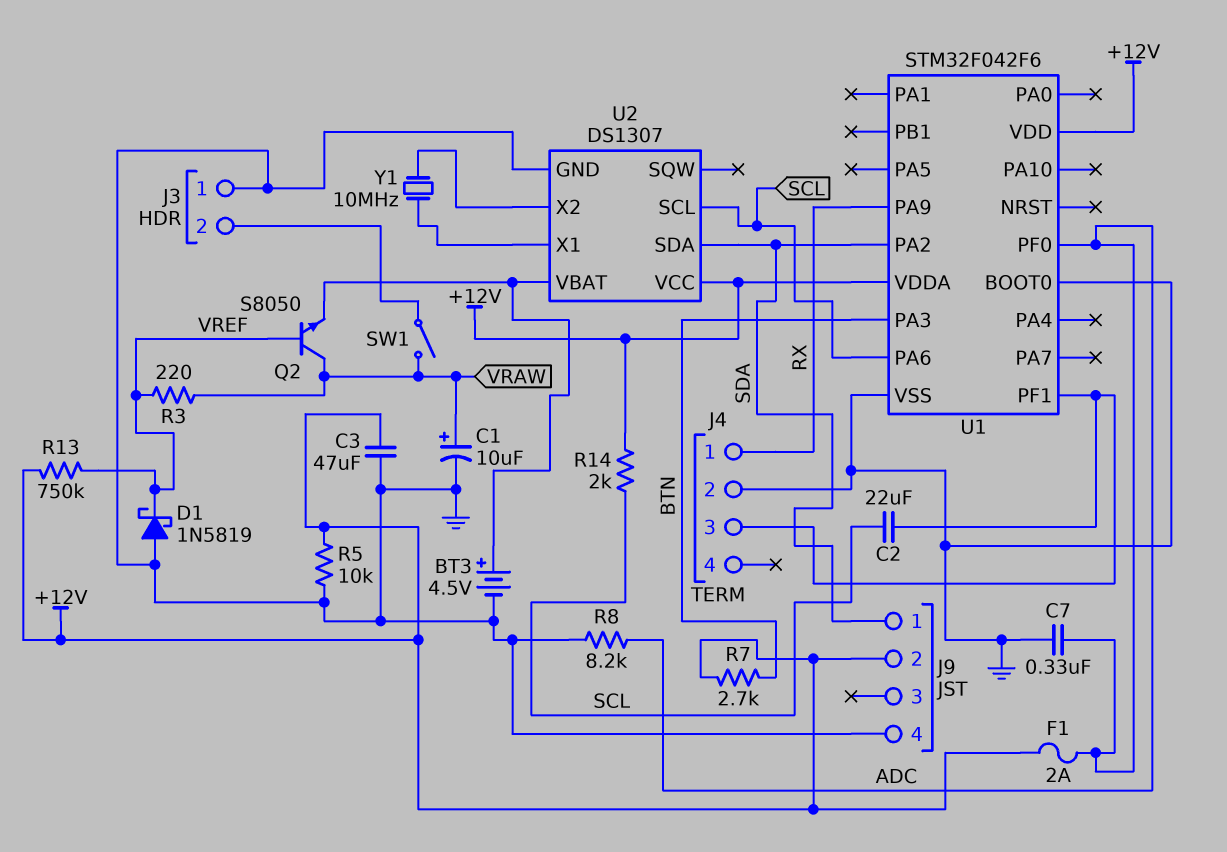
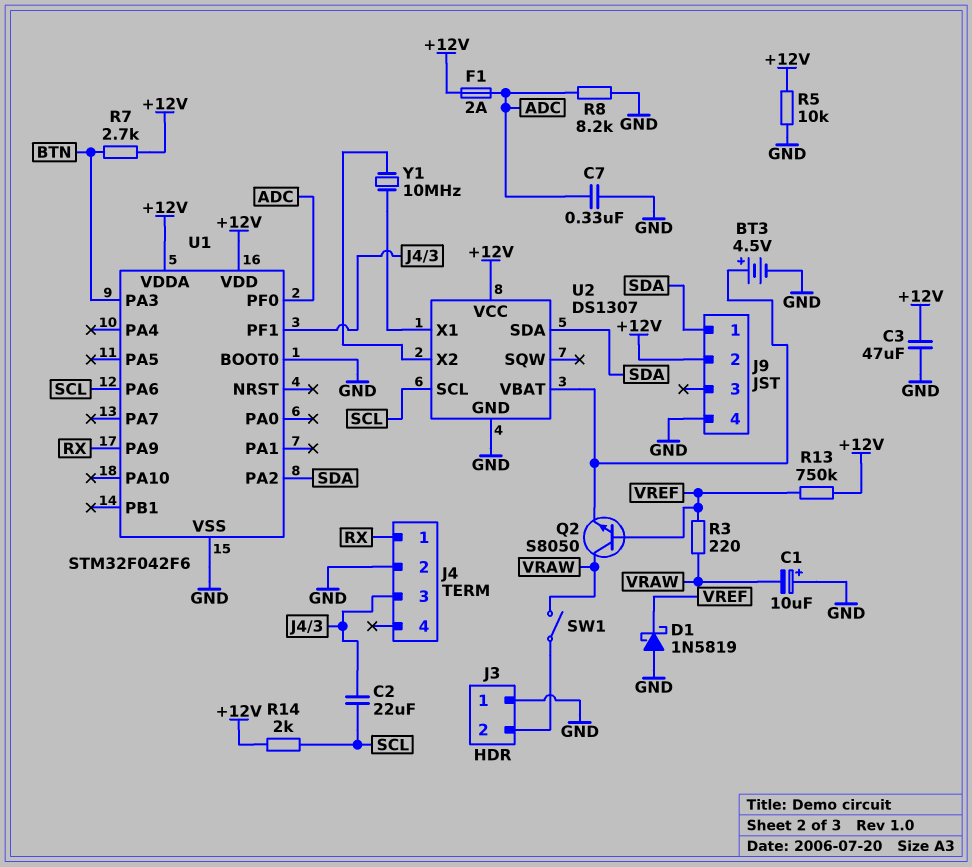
C1: 10uF (plus VRAW, minus GND) -> 10uF (plus GND, minus VRAW)

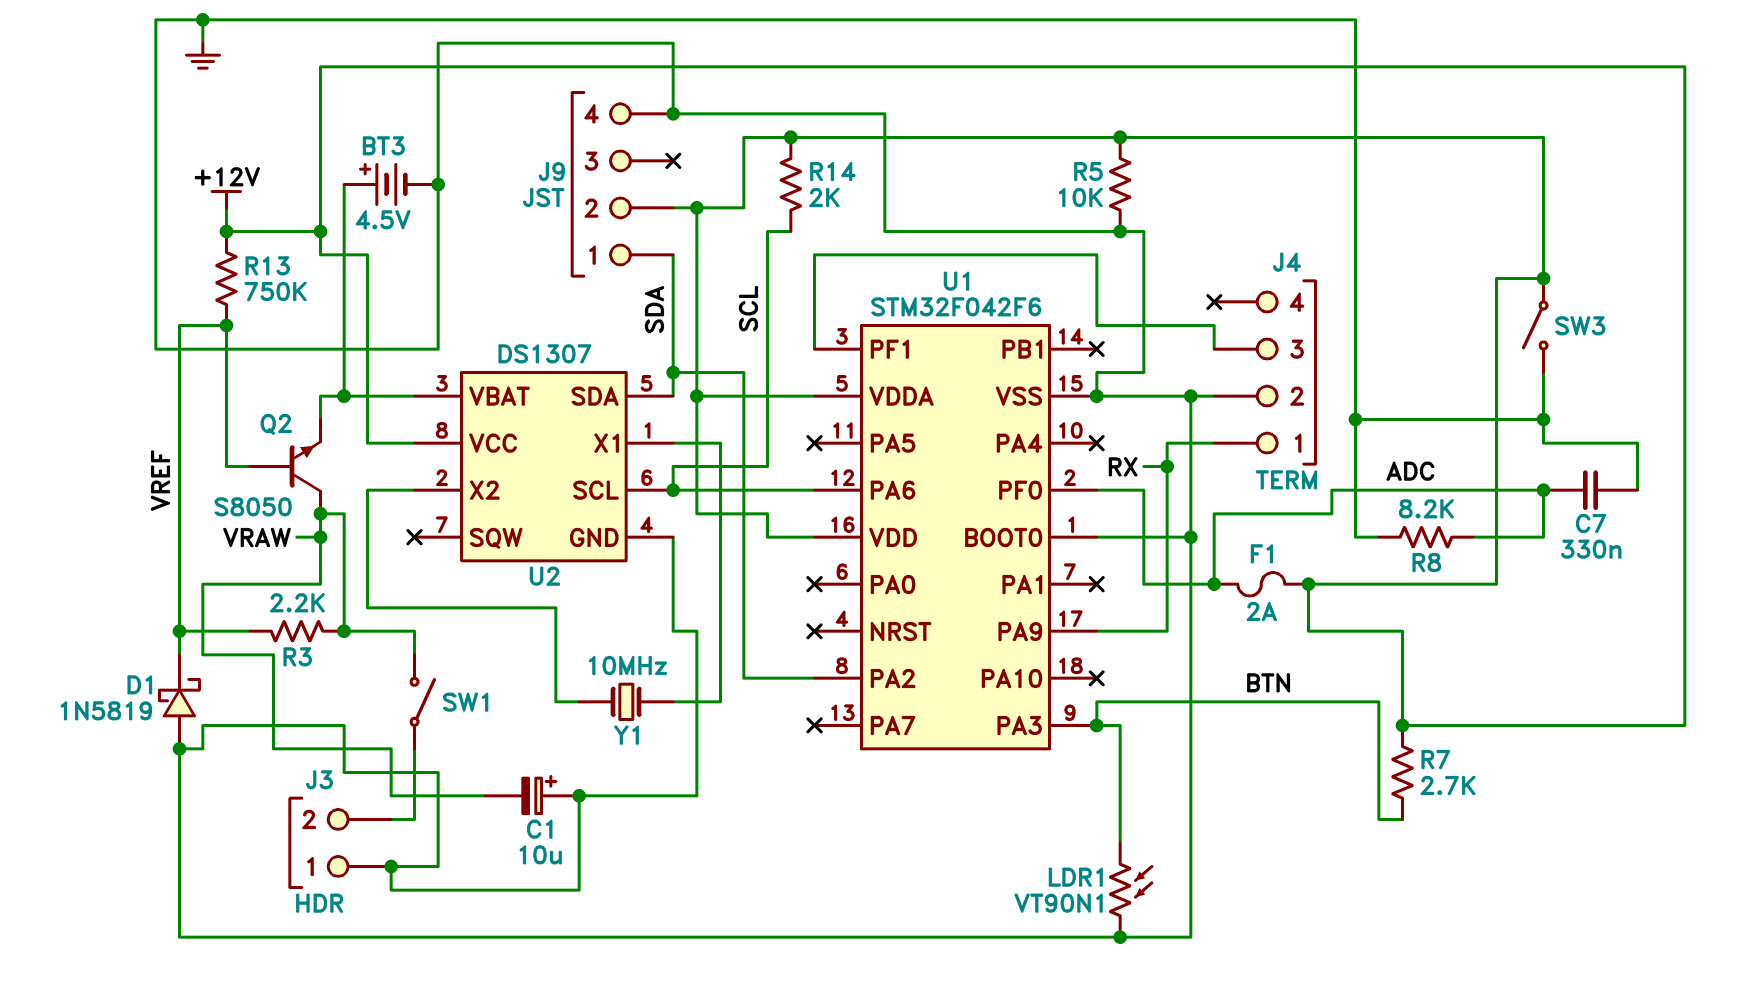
C2: 22uF (J4/3, SCL) -> none
C3: 47uF (+12V, GND) -> none
LDR1: none -> VT90N1 (BTN, GND)
R3: 220 (VRAW, VREF) -> 2.2k (VRAW, VREF)
SW3: none -> switch (+12V, GND)

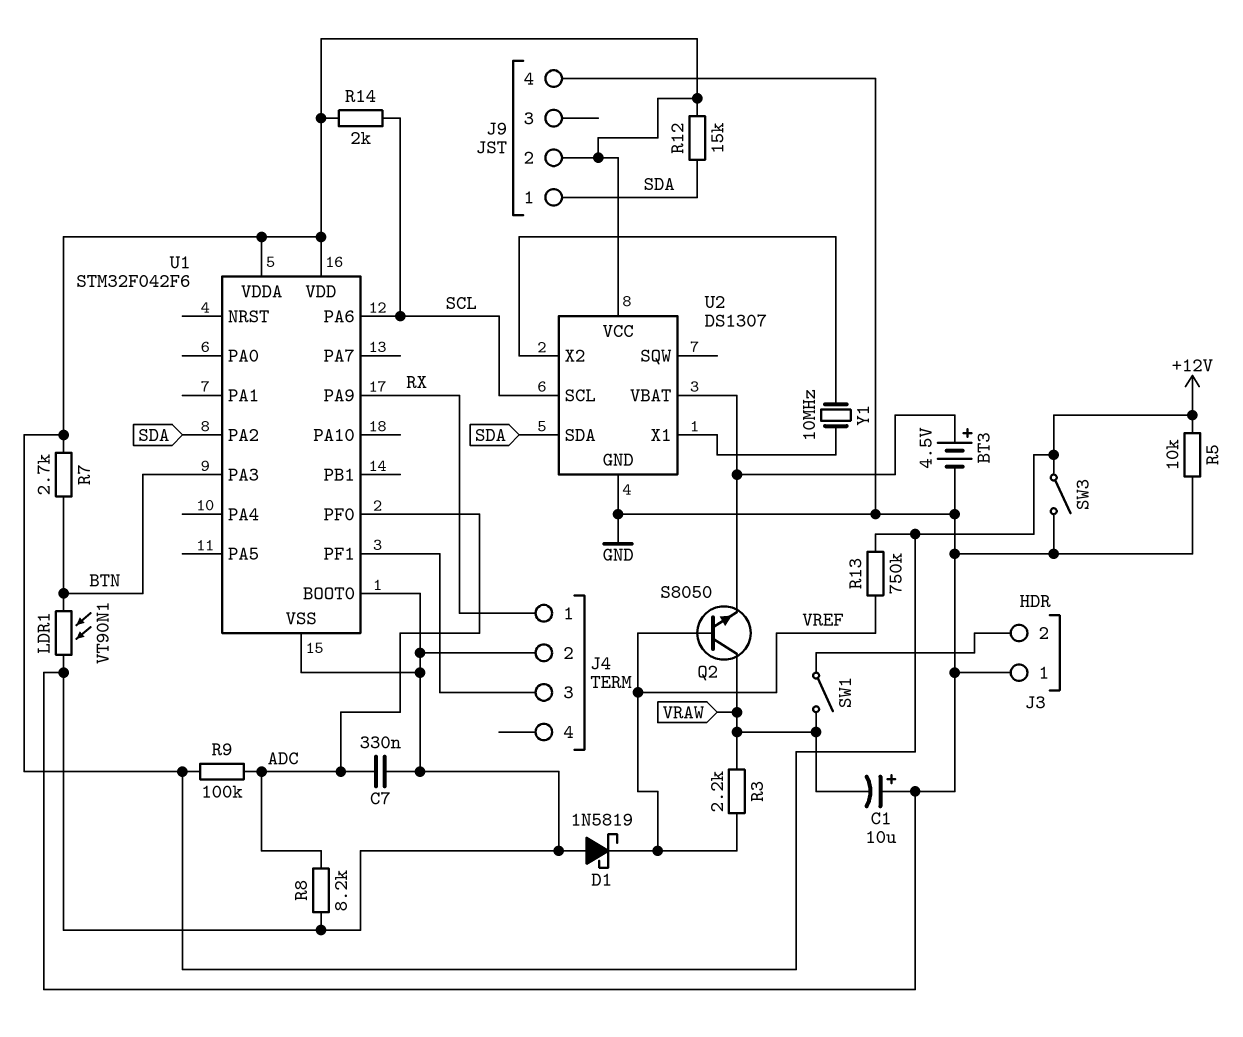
F1: 2A (+12V, ADC) -> none
R9: none -> 100k (+12V, ADC)
R12: none -> 15k (+12V, SDA)

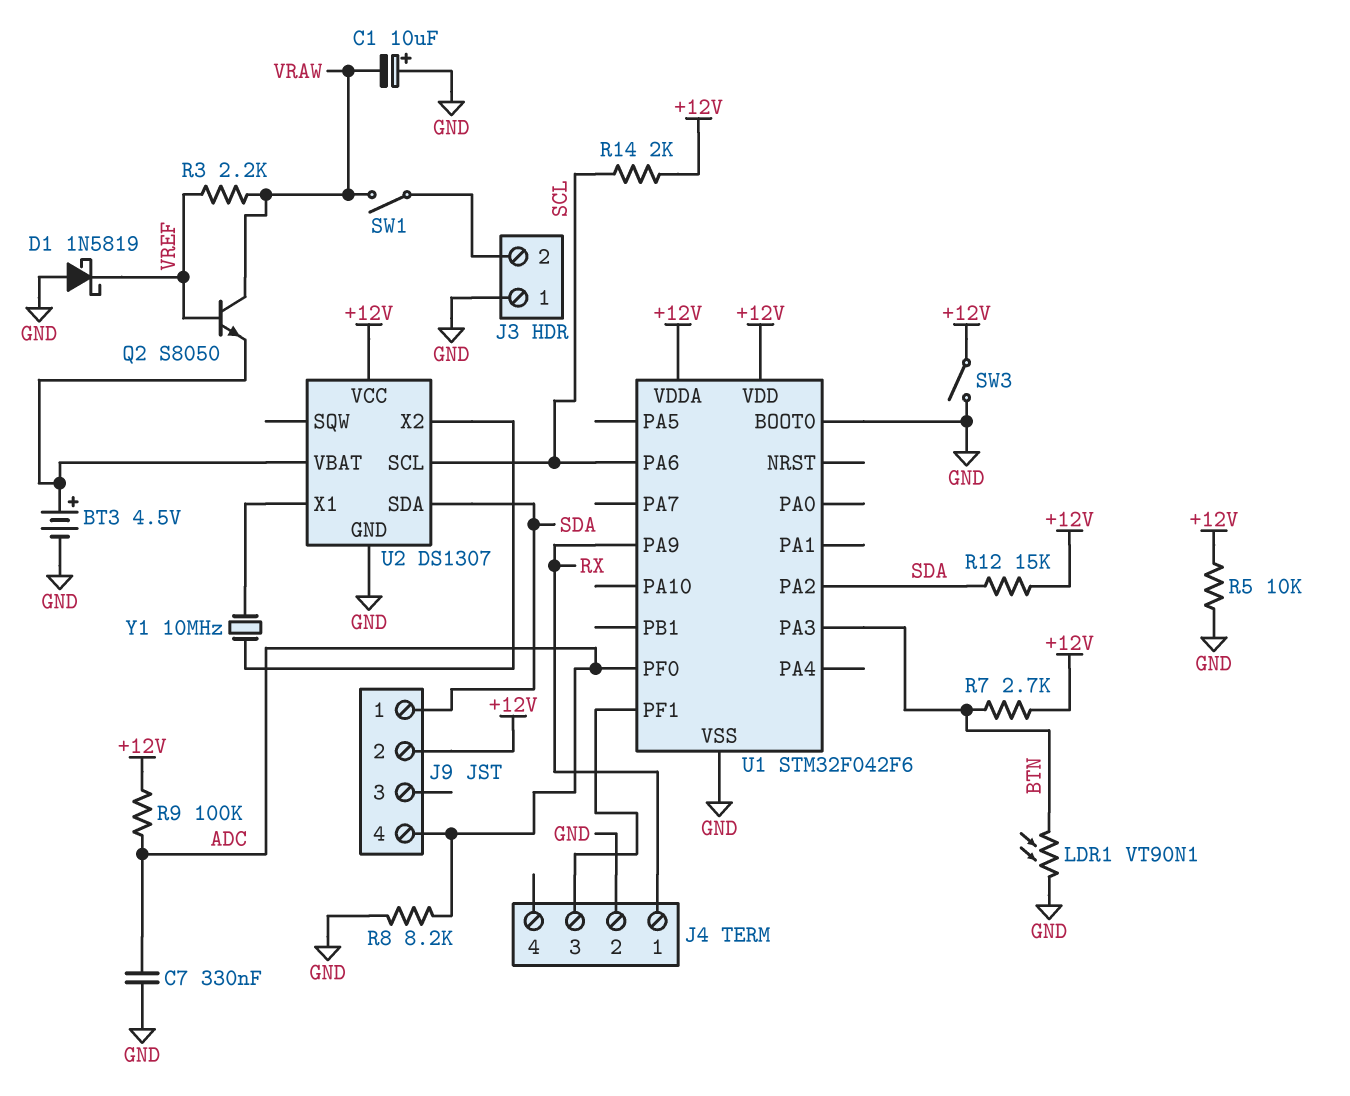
J9 pin 4: GND -> ADC
R13: 750k (+12V, VREF) -> none

